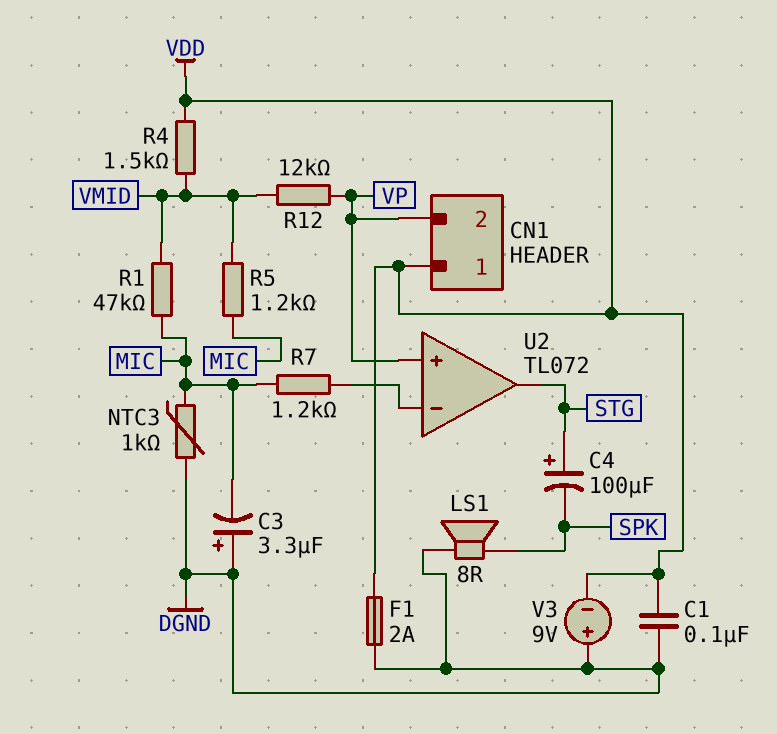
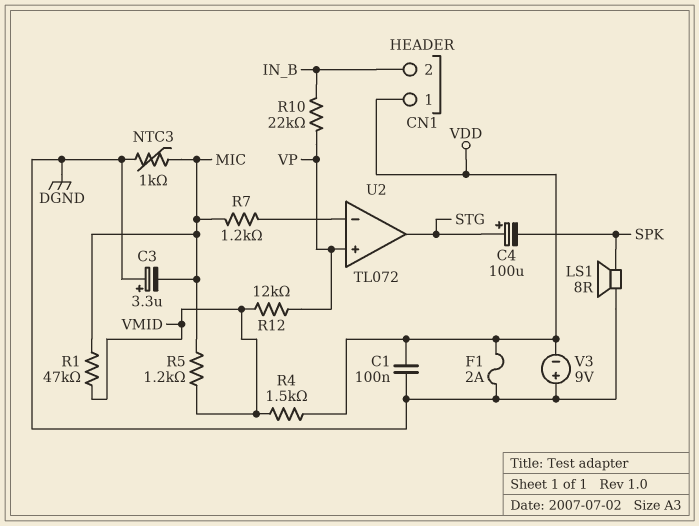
CN1 pin 2: VP -> IN_B
R10: none -> 22k (IN_B, VP)

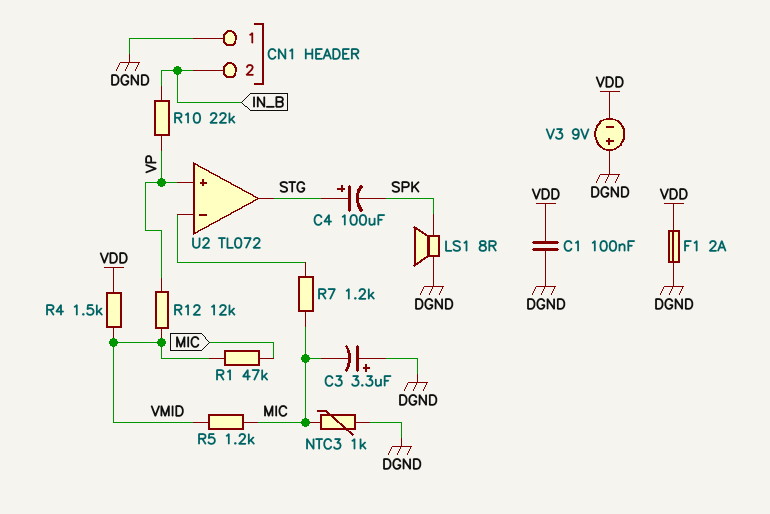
CN1 pin 1: VDD -> DGND

